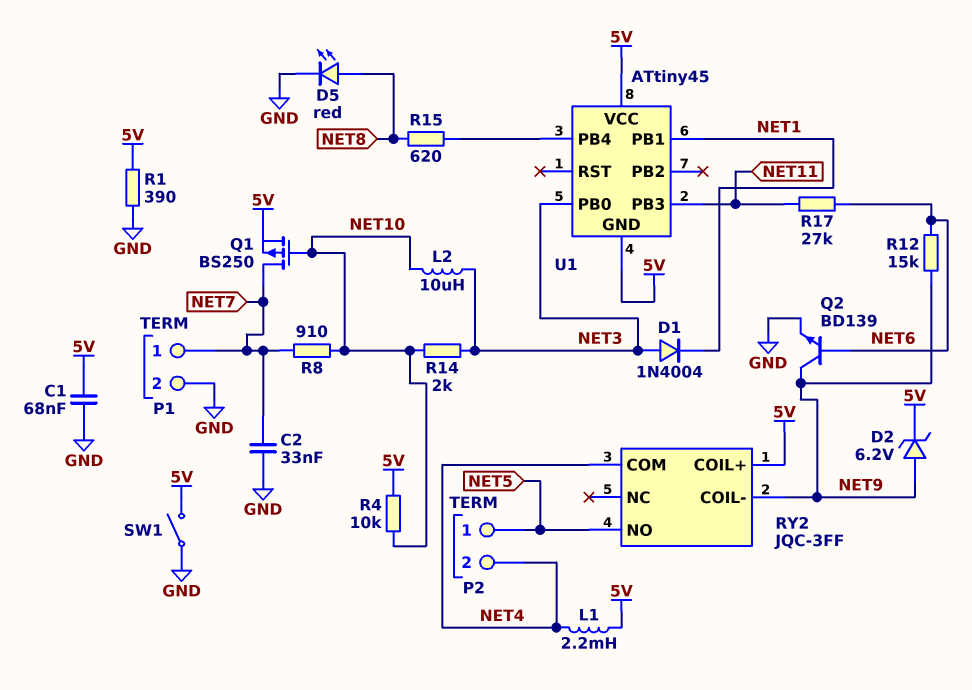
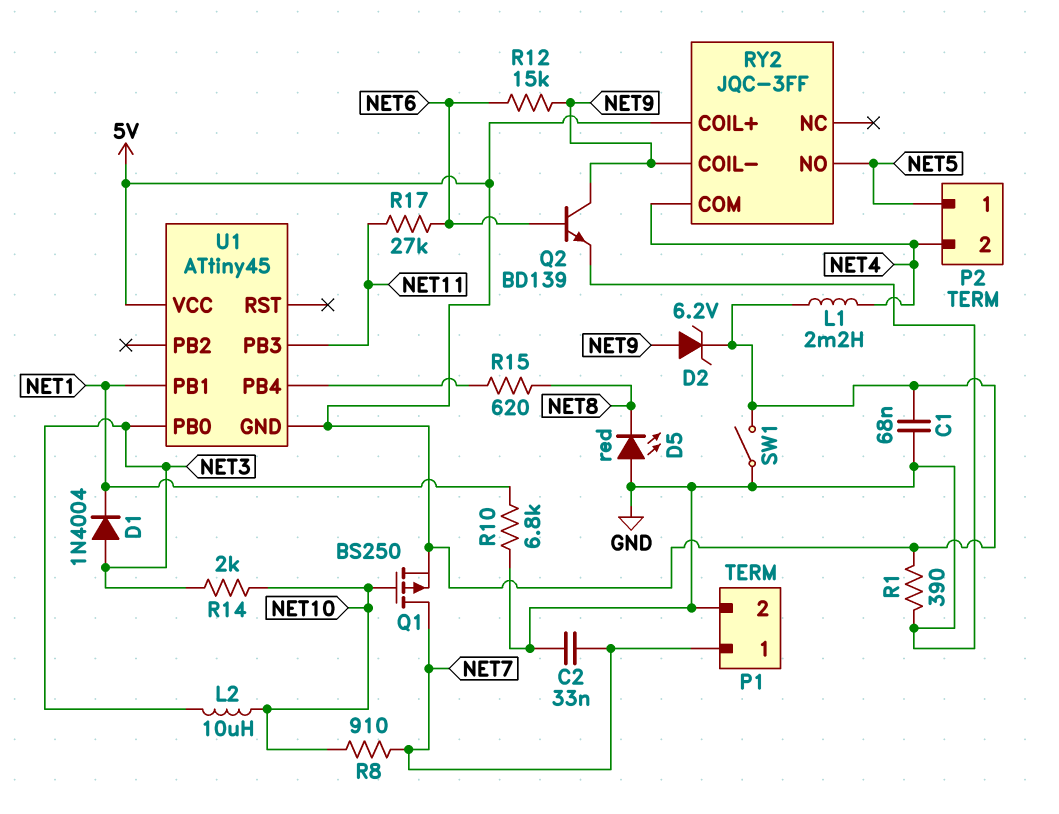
D5: LED red (A NET8, K GND) -> LED red (A GND, K NET8)
R4: 10k (5V, NET10) -> none
R10: none -> 6.8k (GND, NET1)

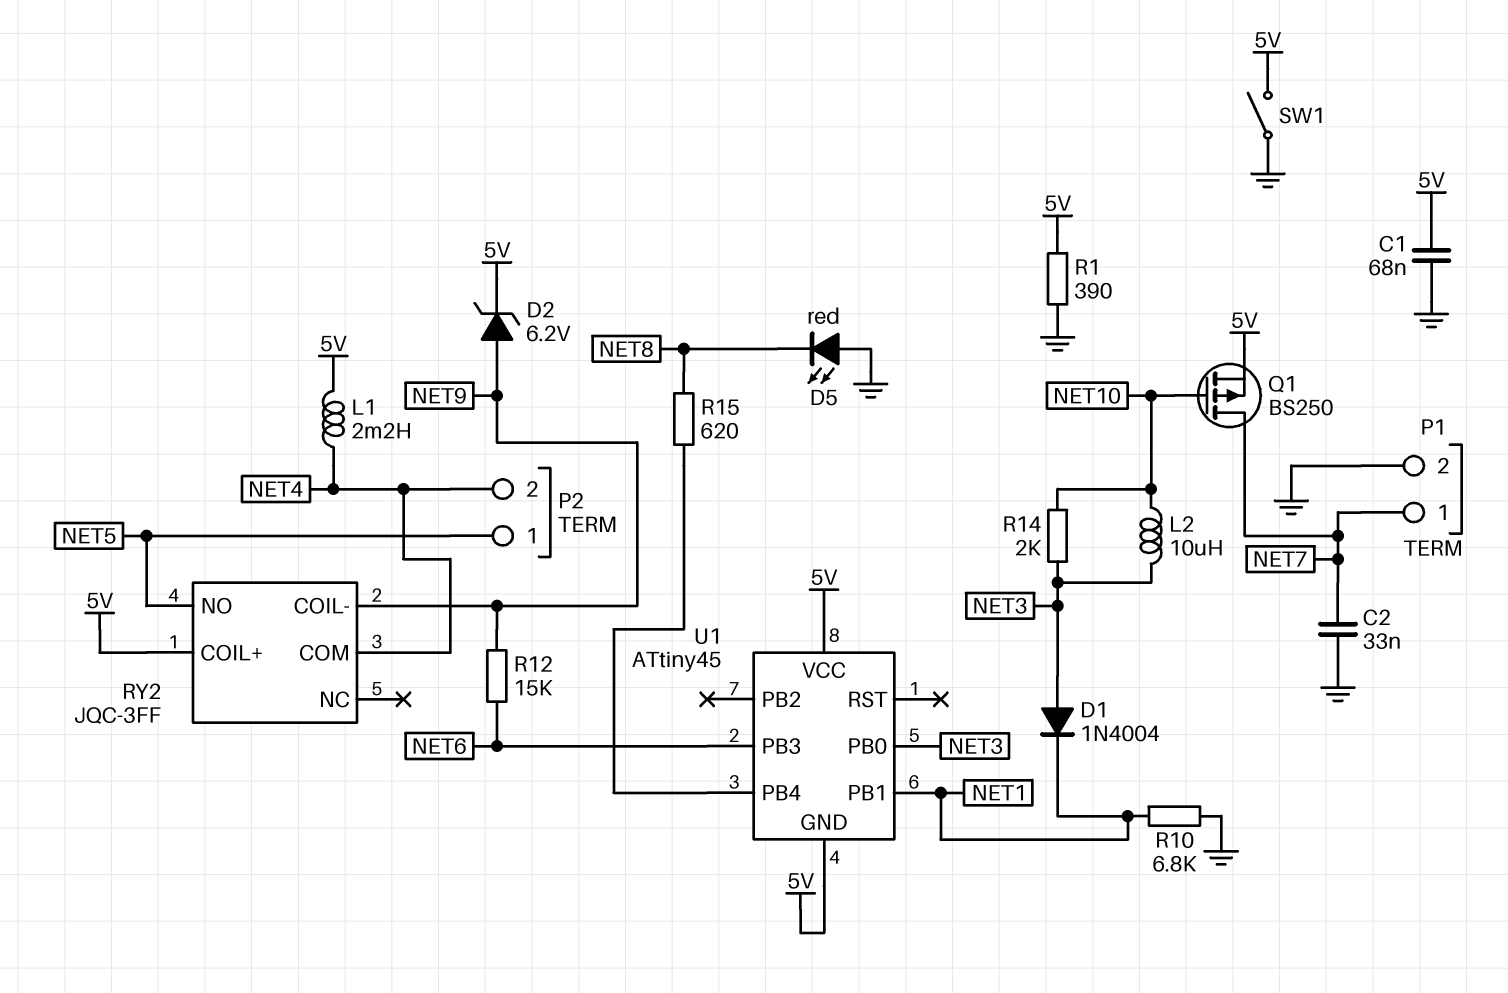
Q2: NPN BD139 (B NET6, C NET9, E GND) -> none
R8: 910 (NET7, NET10) -> none
R17: 27k (NET6, NET11) -> none
U1 pin PB3: NET11 -> NET6

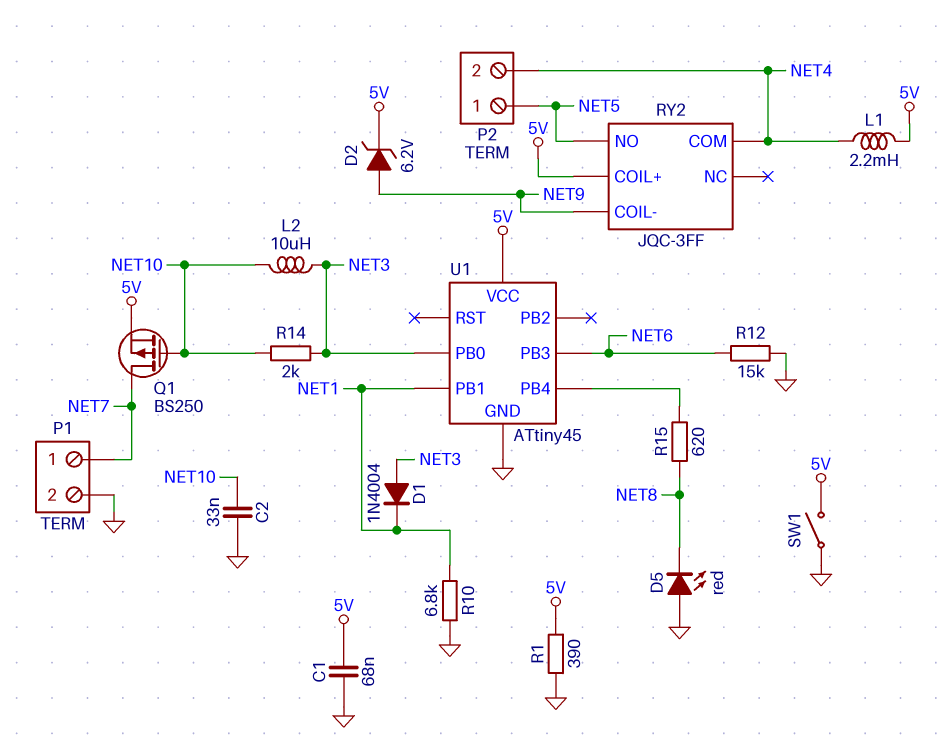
C2: 33nF (GND, NET7) -> 33nF (GND, NET10)
R12: 15k (NET6, NET9) -> 15k (GND, NET6)
U1 pin GND: 5V -> GND

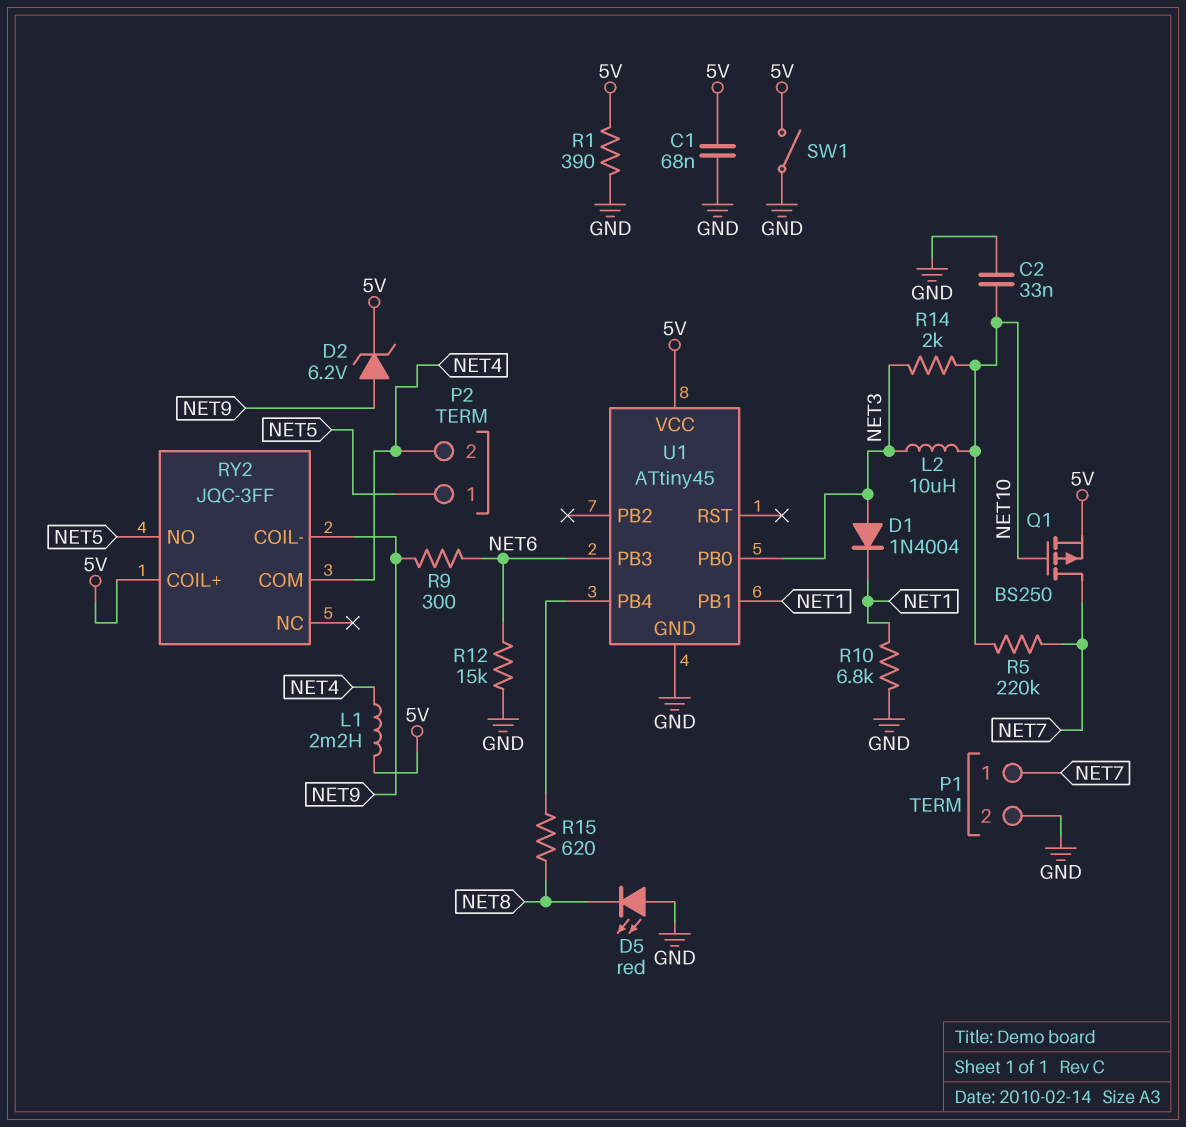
R5: none -> 220k (NET7, NET10)
R9: none -> 300 (NET6, NET9)

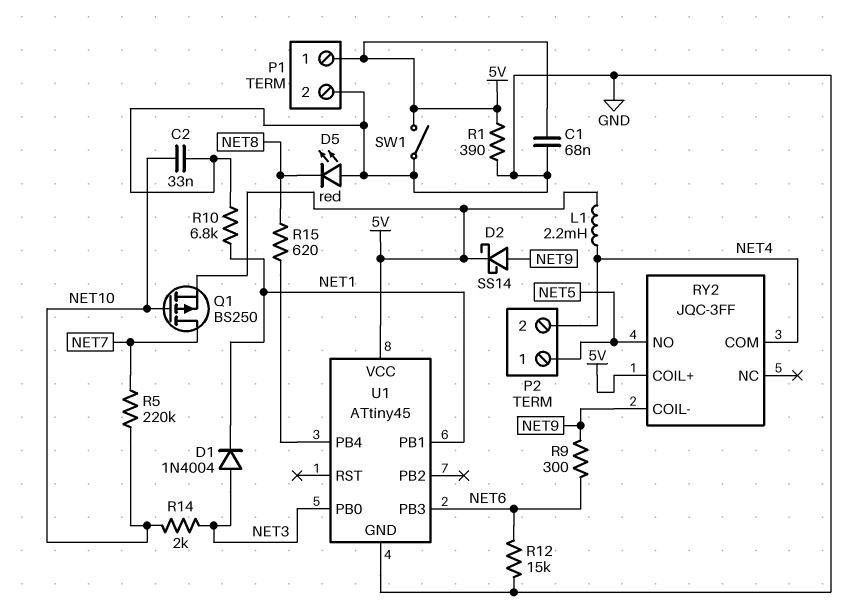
D2: zener 6.2V (A NET9, K 5V) -> schottky SS14 (A NET9, K 5V)
L2: 10uH (NET3, NET10) -> none
P1 pin 1: NET7 -> 5V

